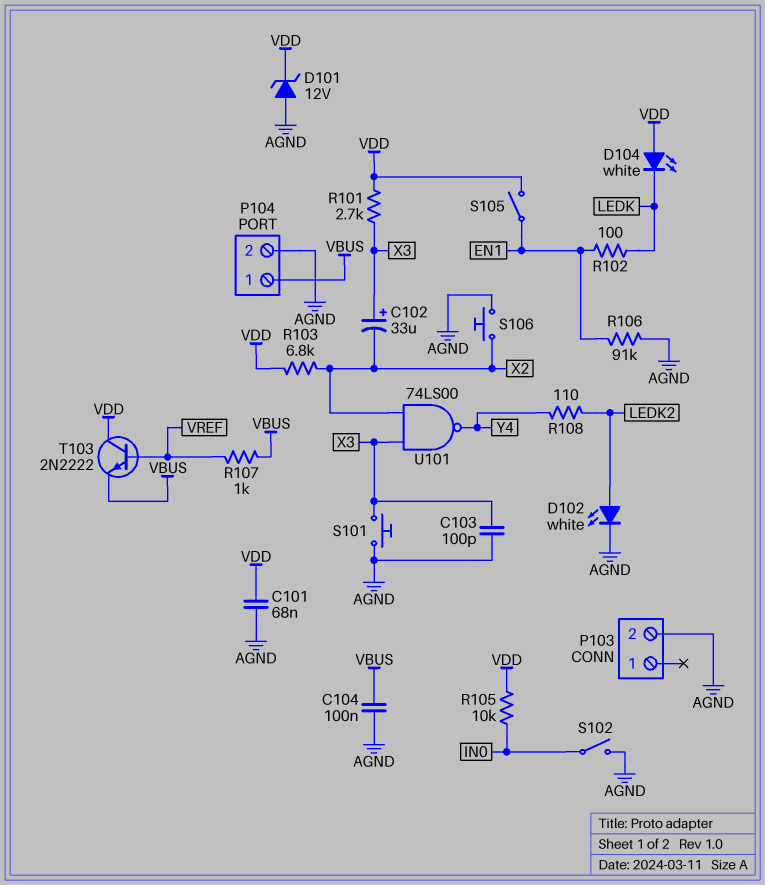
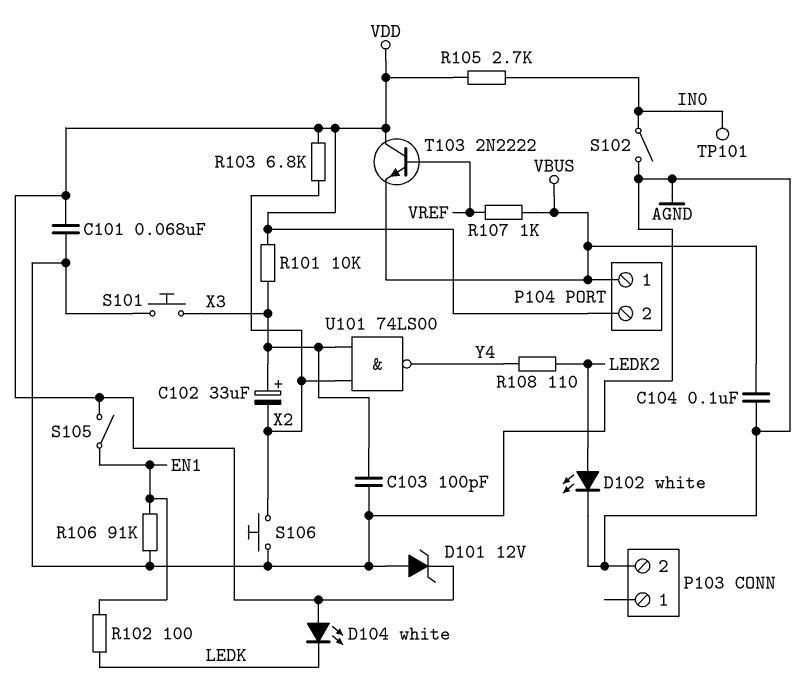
P104 pin 2: AGND -> VDD
R101: 2.7k (VDD, X3) -> 10k (VDD, X3)
R105: 10k (IN0, VDD) -> 2.7k (IN0, VDD)
TP101: none -> test point (IN0)

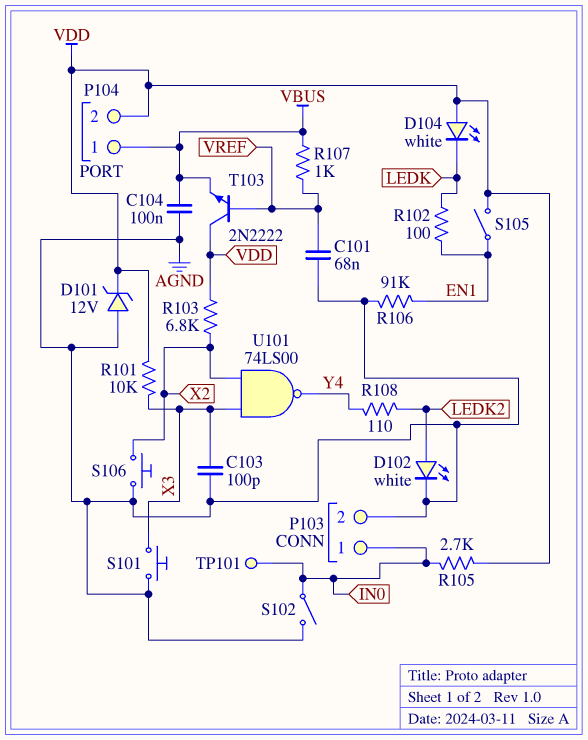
C101: 68nF (AGND, VDD) -> 68nF (AGND, VREF)
C102: 33uF (plus X3, minus X2) -> none
P103 pin 1: none -> IN0

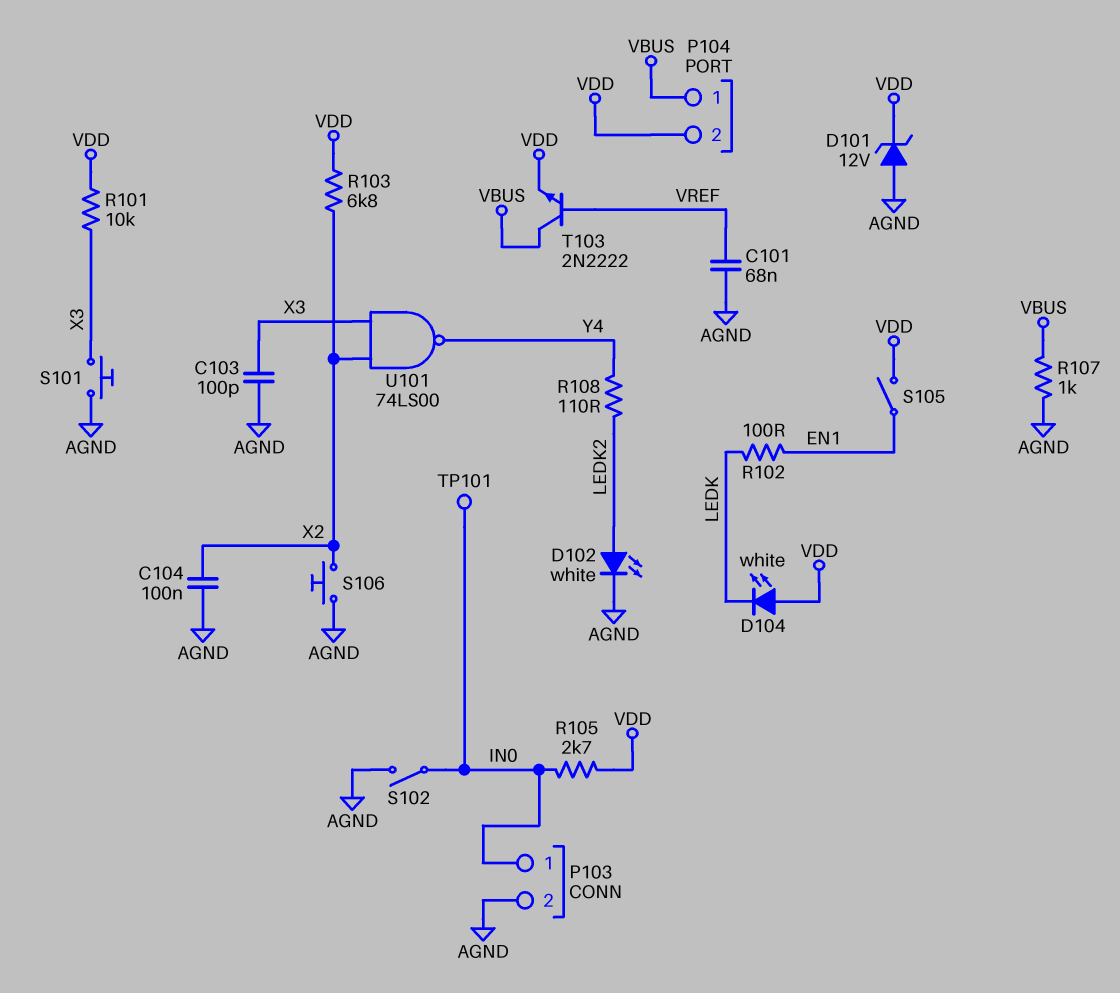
C104: 100nF (AGND, VBUS) -> 100nF (AGND, X2)
R106: 91k (AGND, EN1) -> none
R107: 1k (VBUS, VREF) -> 1k (AGND, VBUS)
T103: NPN 2N2222 (B VREF, C VDD, E VBUS) -> NPN 2N2222 (B VREF, C VBUS, E VDD)

